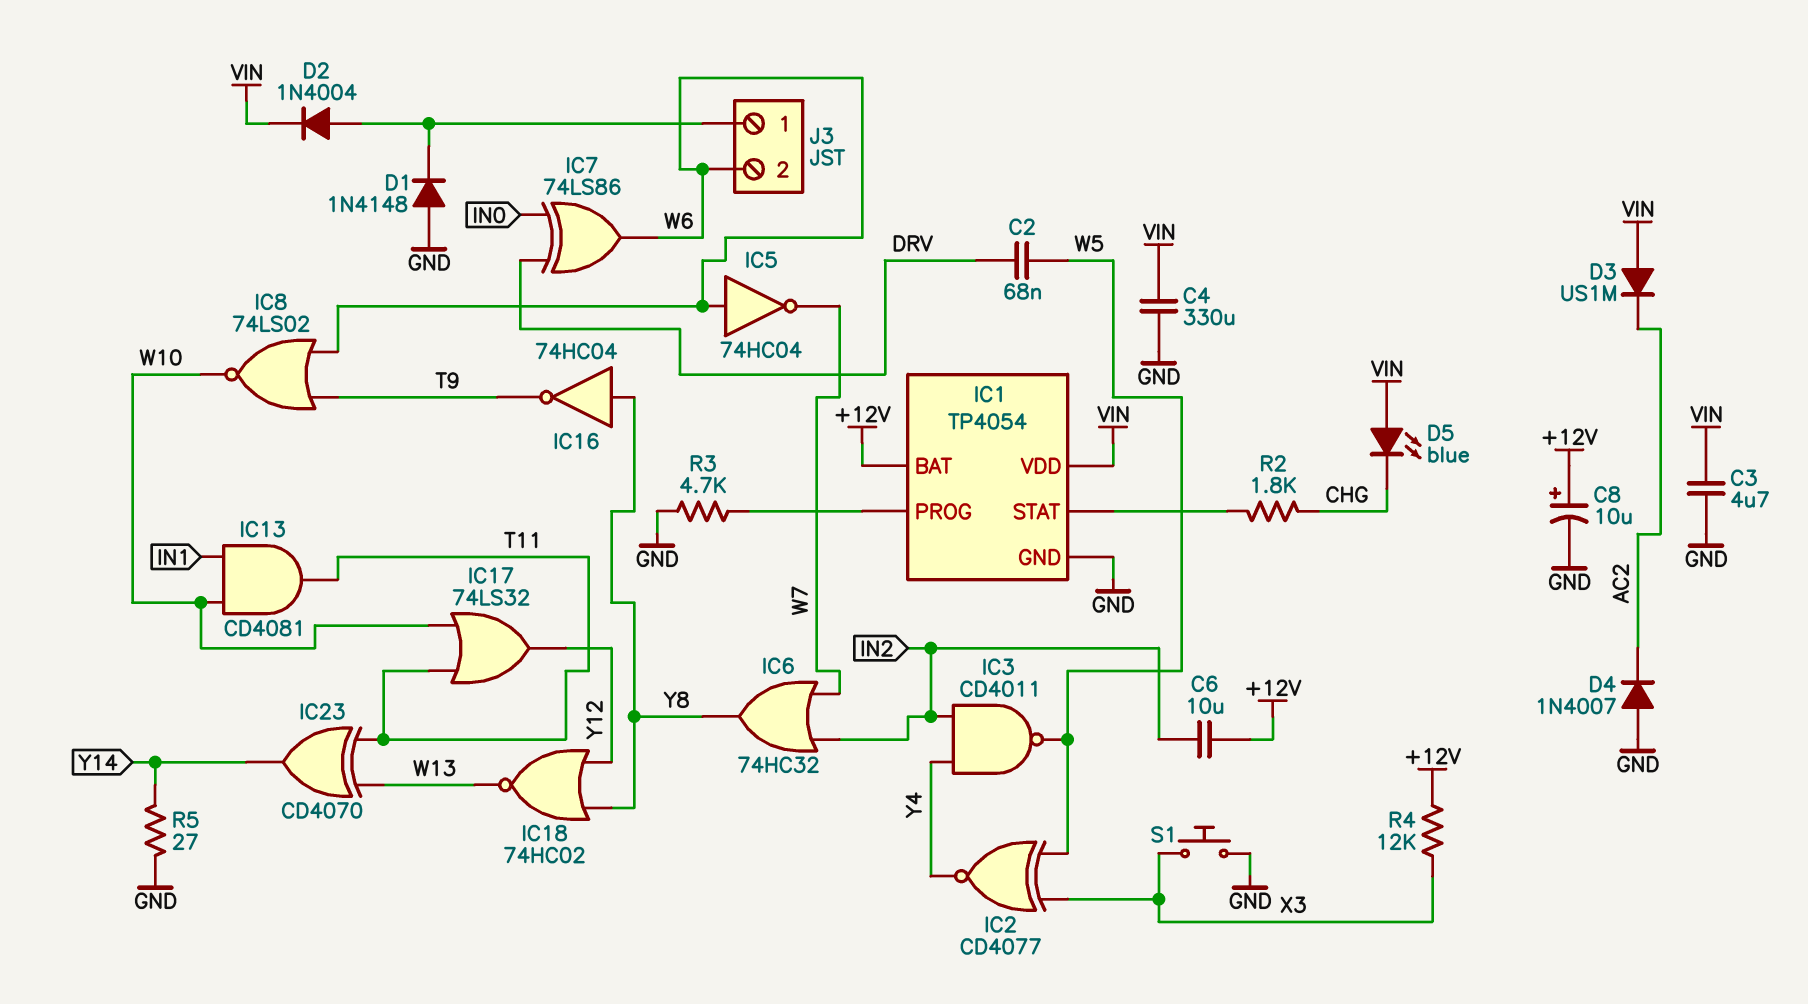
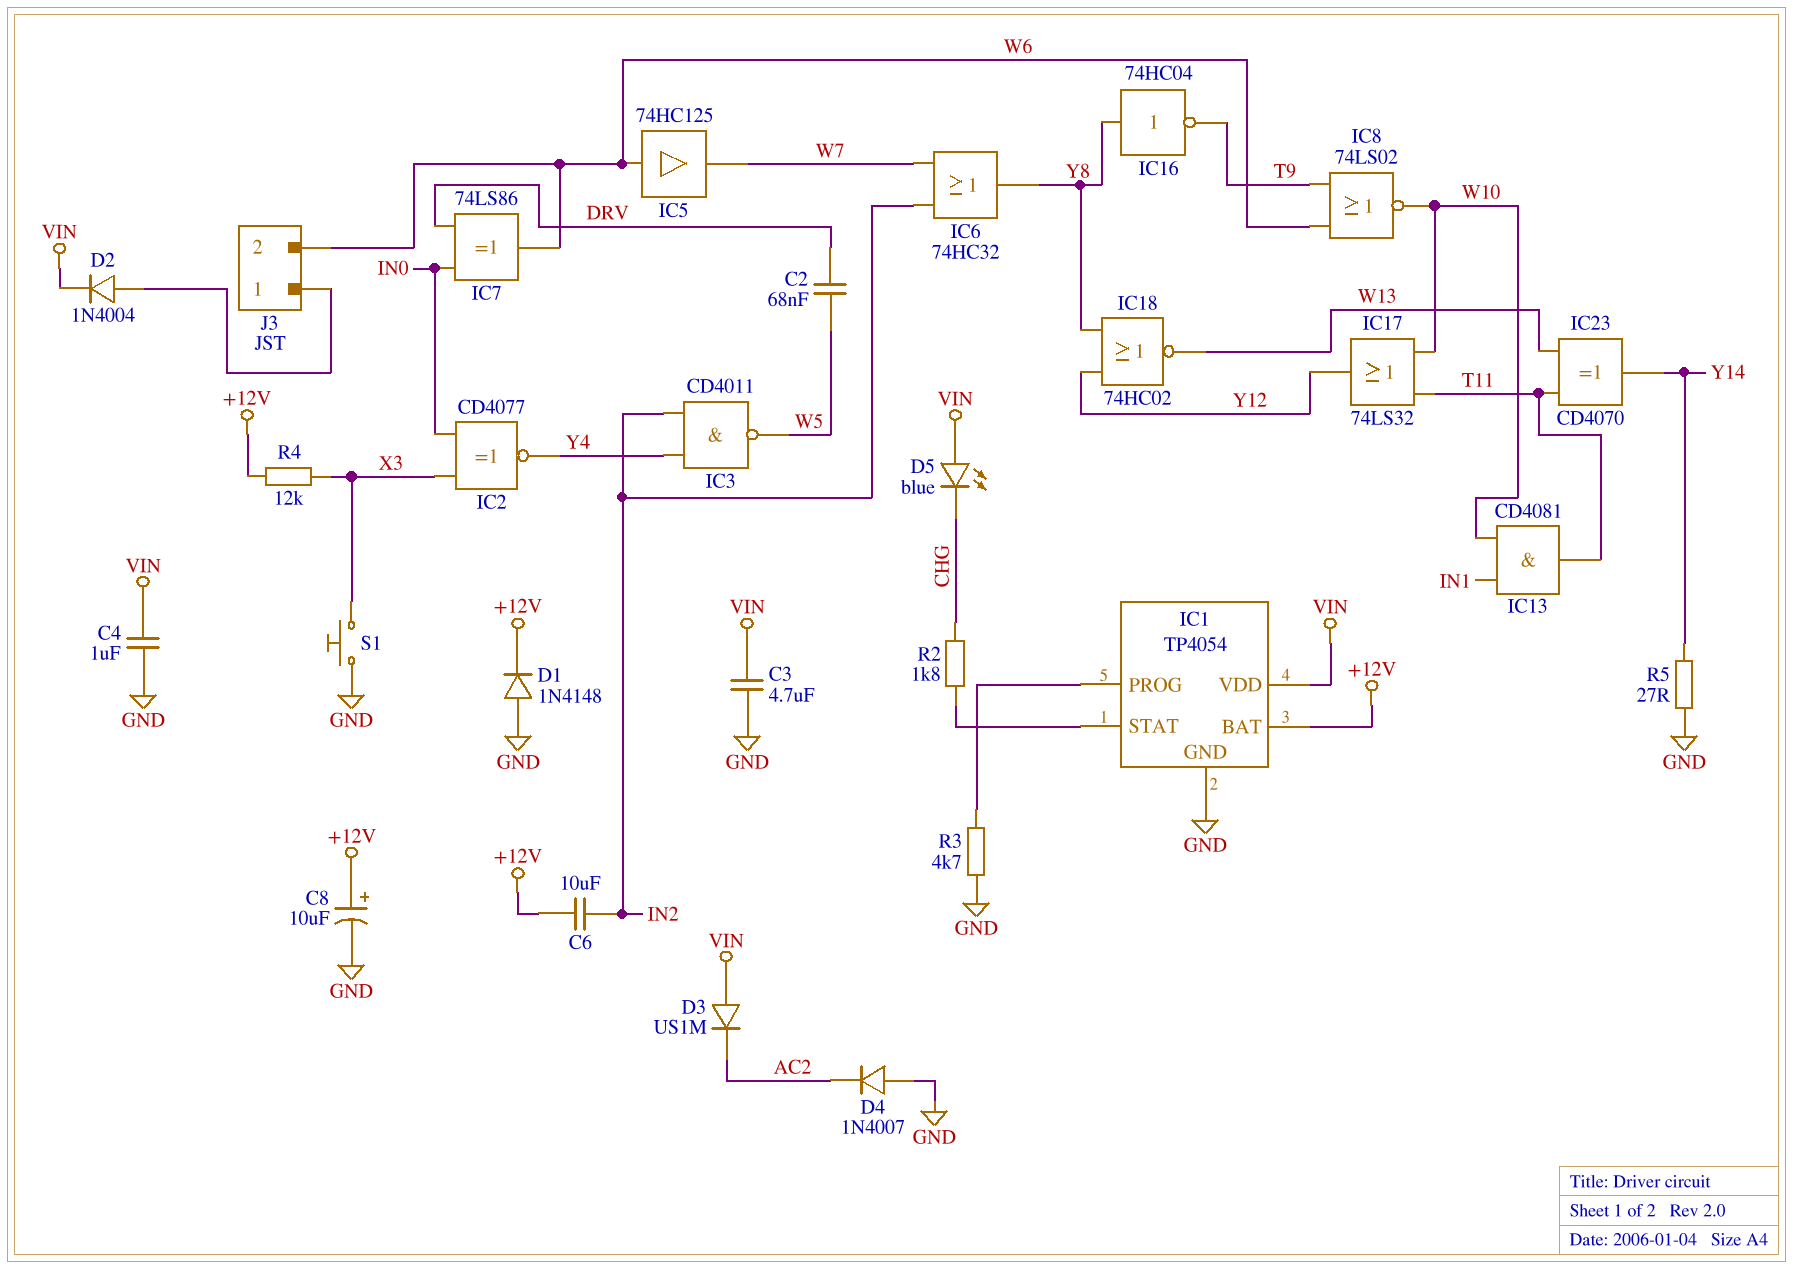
C4: 330uF (GND, VIN) -> 1uF (GND, VIN)
D1: diode 1N4148 (A GND, K J3/1) -> diode 1N4148 (A GND, K +12V)
IC2: XNOR CD4077 (in W5, in X3, out Y4) -> XNOR CD4077 (in IN0, in X3, out Y4)
IC5: NOT 74HC04 (in W6, out W7) -> buffer 74HC125 (in W6, out W7)

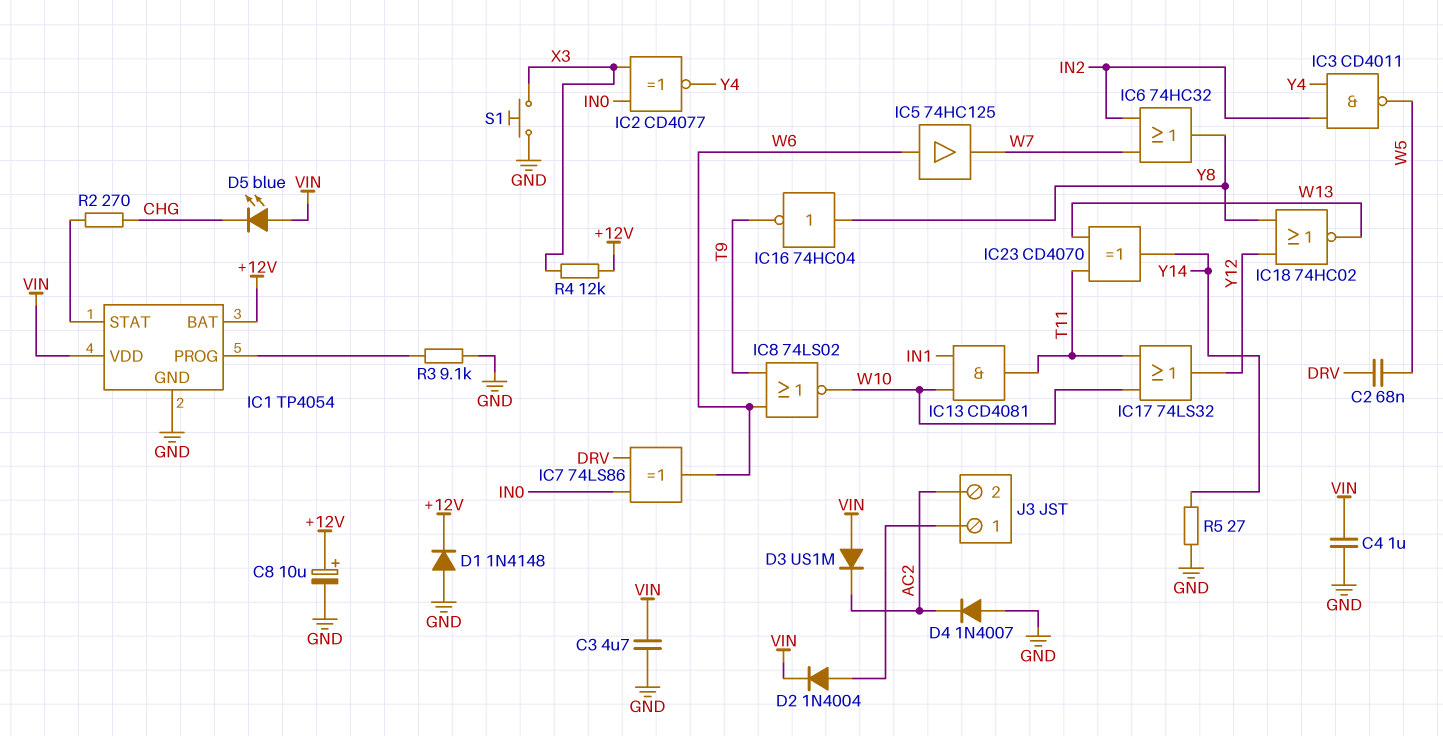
C6: 10uF (+12V, IN2) -> none
J3 pin 2: W6 -> AC2
R2: 1.8k (CHG, IC1/STAT) -> 270 (CHG, IC1/STAT)
R3: 4.7k (GND, IC1/PROG) -> 9.1k (GND, IC1/PROG)

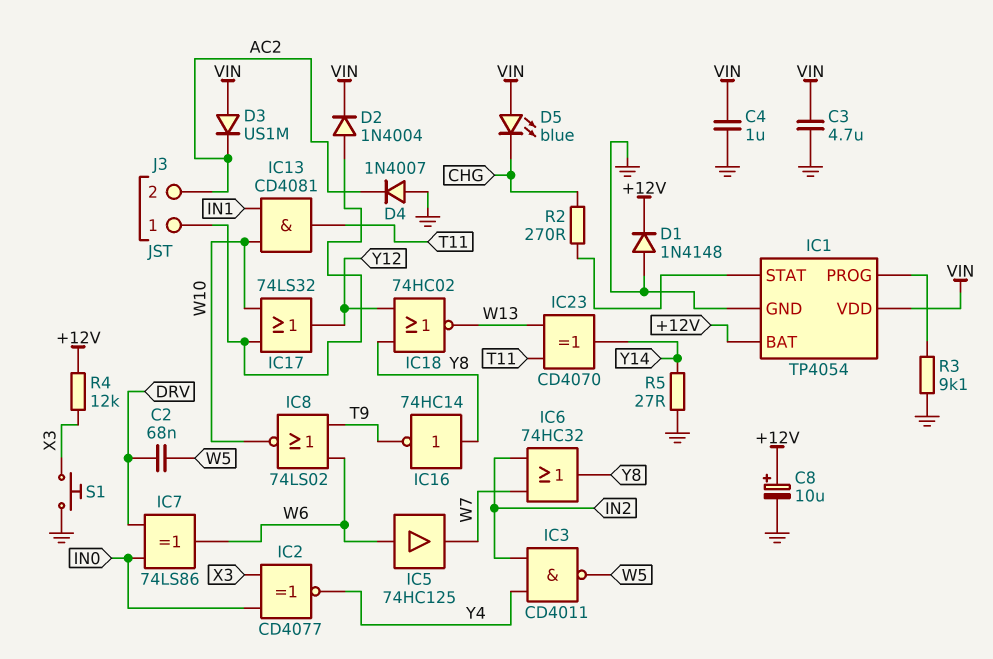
IC16: NOT 74HC04 (in Y8, out T9) -> NOT 74HC14 (in Y8, out T9)
IC17: OR 74LS32 (in T11, in W10, out Y12) -> OR 74LS32 (in J3/1, in W10, out Y12)

